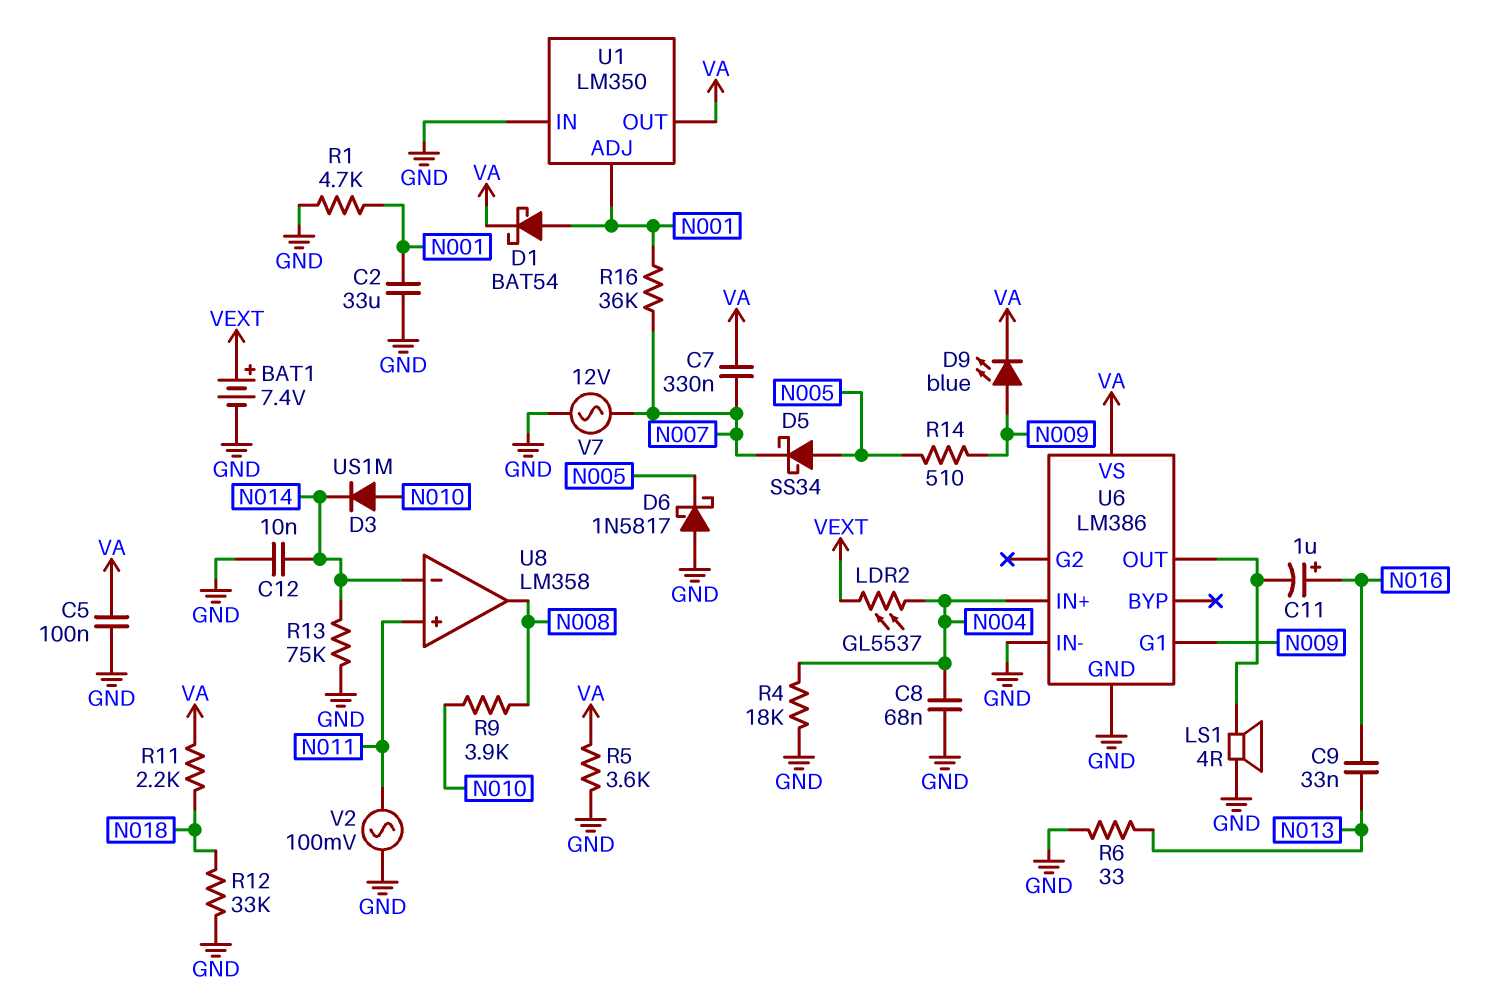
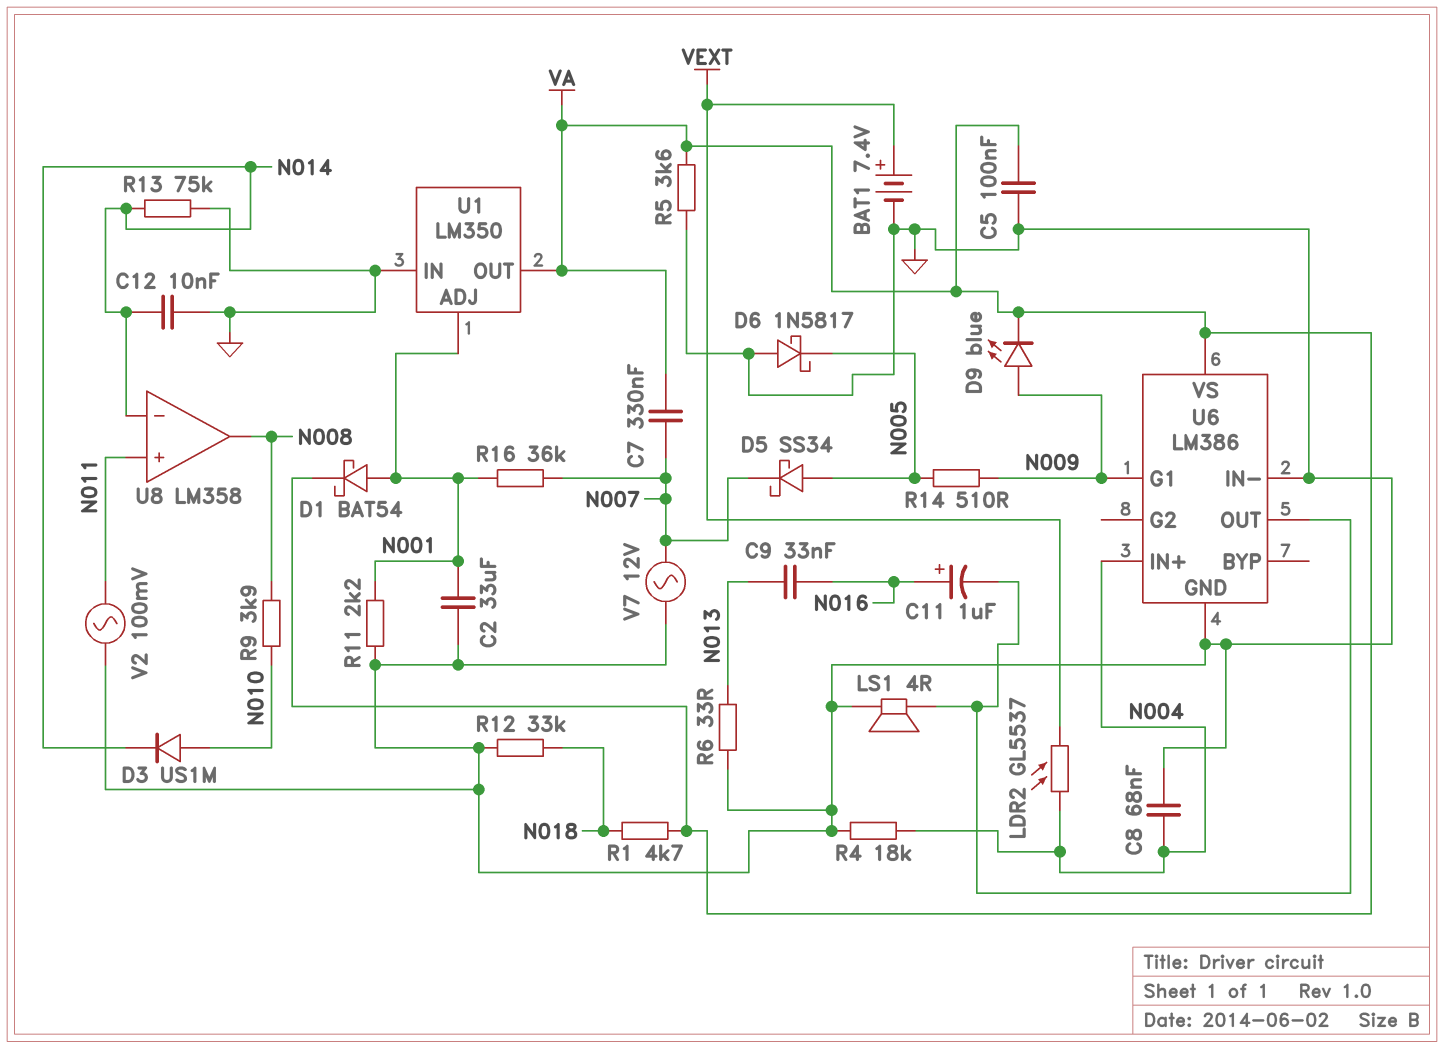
R1: 4.7k (GND, N001) -> 4.7k (N018, VA)
R11: 2.2k (N018, VA) -> 2.2k (GND, N001)

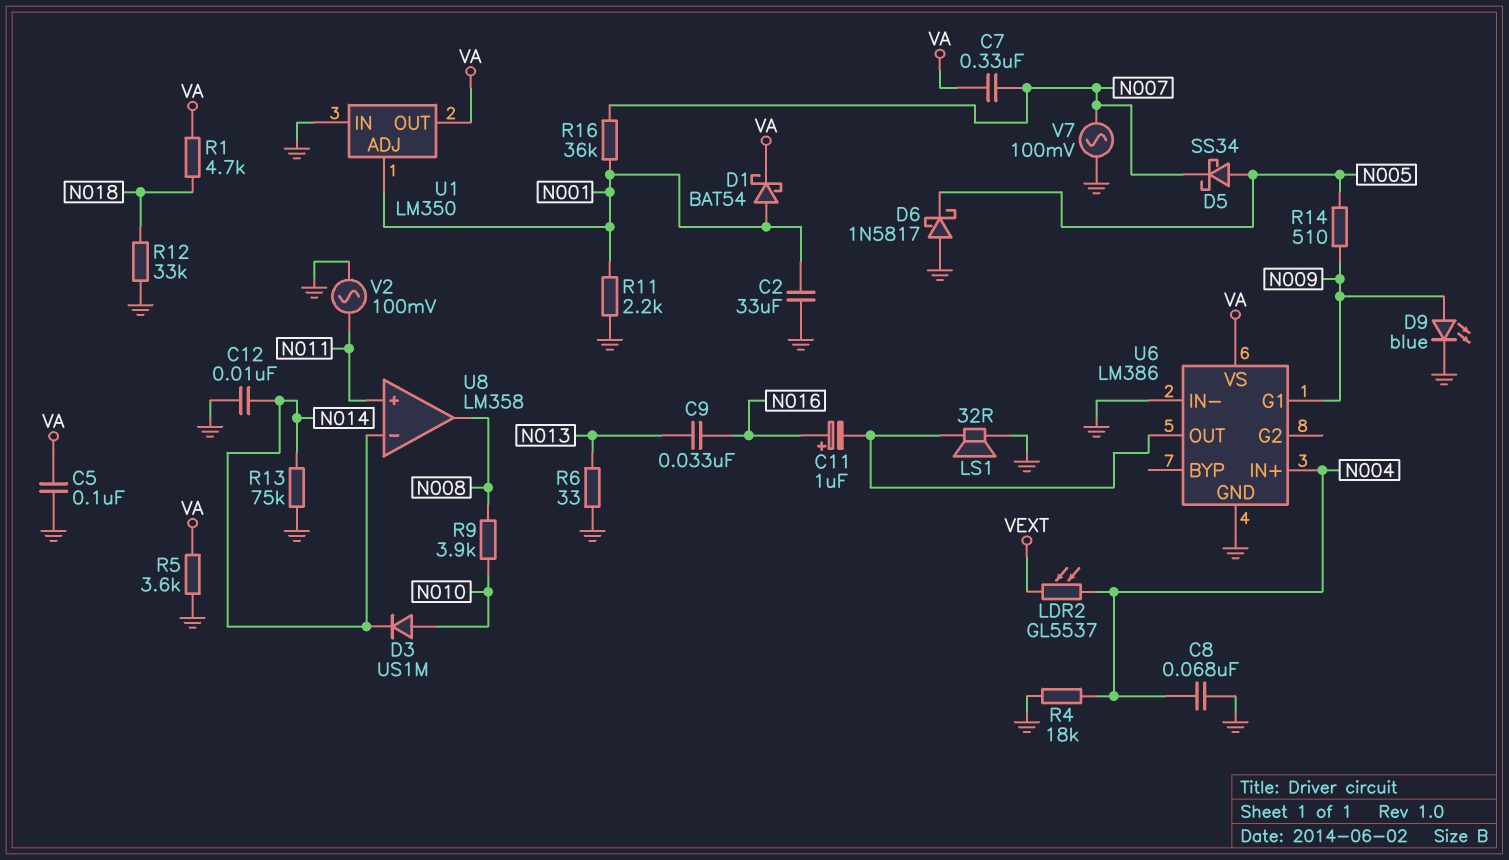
BAT1: 7.4V (plus VEXT, minus GND) -> none
D9: LED blue (A N009, K VA) -> LED blue (A N009, K GND)
LS1: speaker 4R (GND, U6/OUT) -> speaker 32R (GND, U6/OUT)
V7: AC 12V (GND, N007) -> AC 100mV (GND, N007)

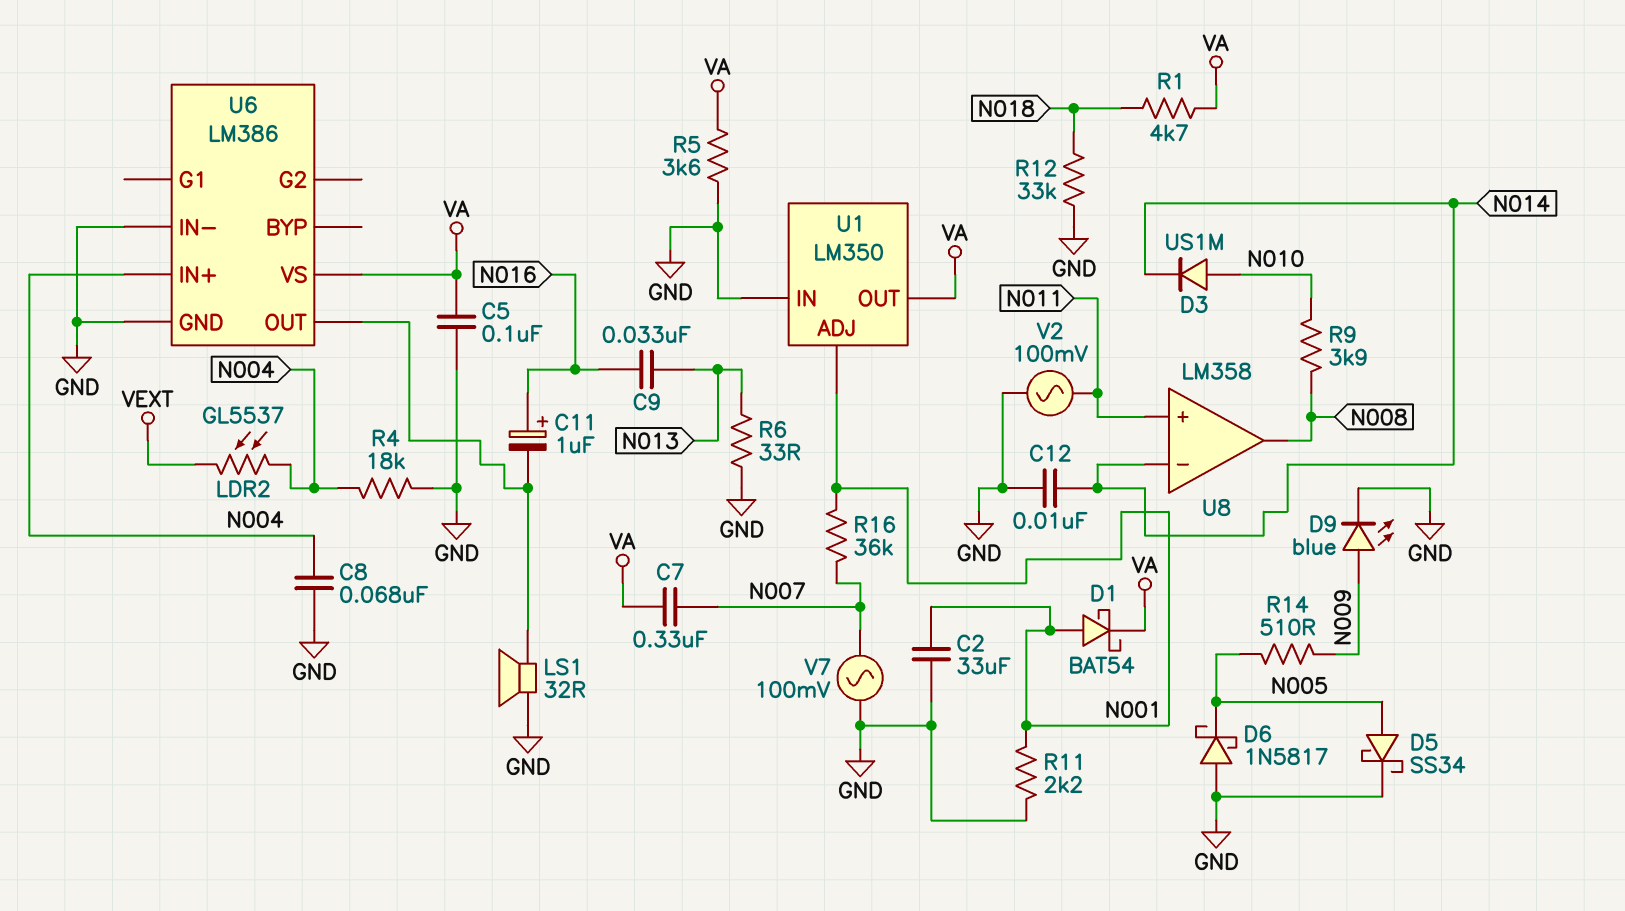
D5: schottky SS34 (A N005, K N007) -> schottky SS34 (A N005, K GND)
R13: 75k (GND, N014) -> none
U6 pin G1: N009 -> none

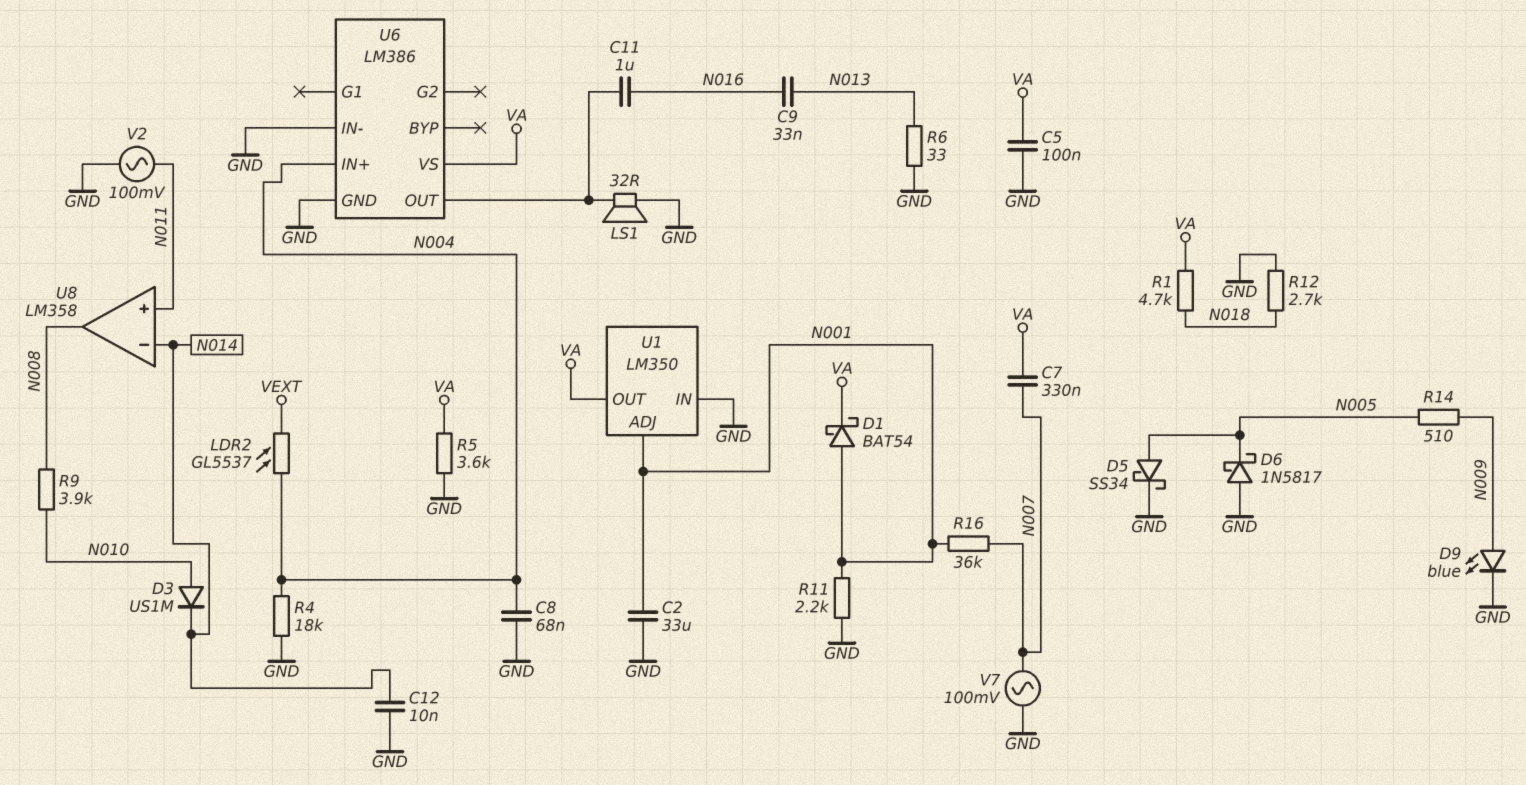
C11: 1uF (plus N016, minus U6/OUT) -> 1uF (N016, U6/OUT)
R12: 33k (GND, N018) -> 2.7k (GND, N018)

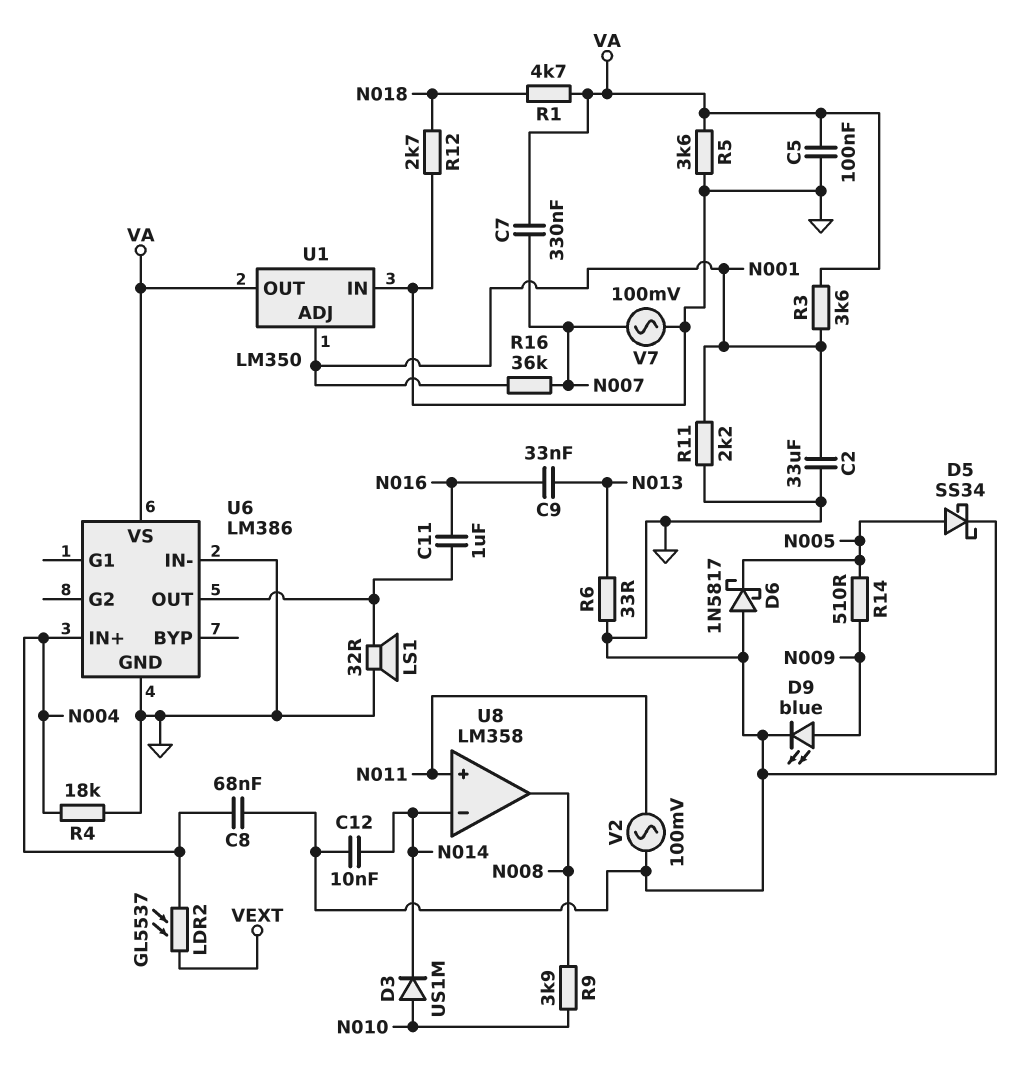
D1: schottky BAT54 (A N001, K VA) -> none
R3: none -> 3.6k (N001, VA)

